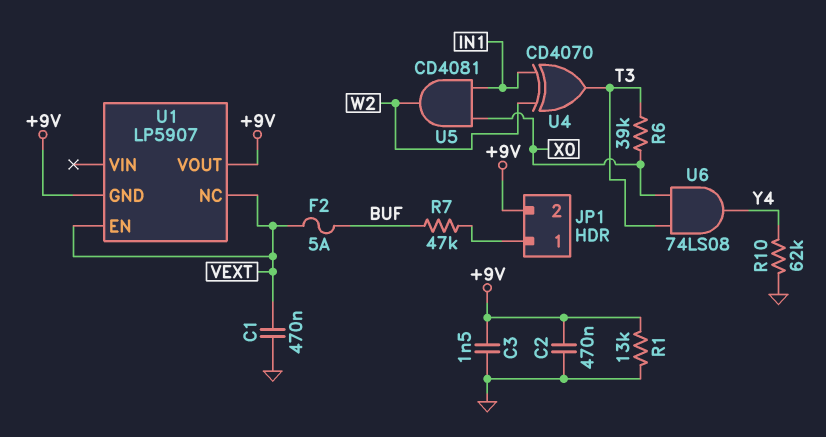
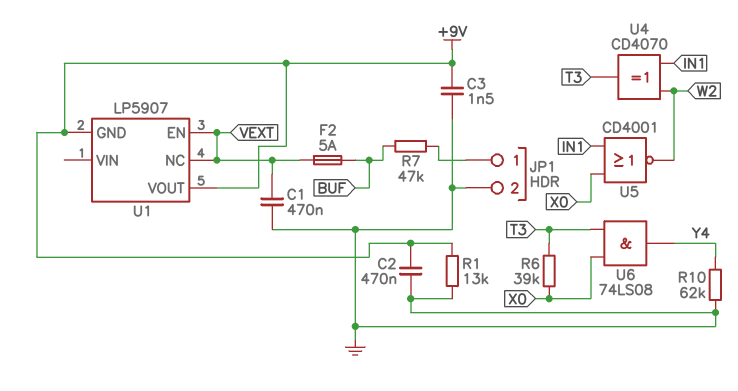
JP1 pin 2: +9V -> GND
U5: AND CD4081 (in IN1, in X0, out W2) -> NOR CD4001 (in IN1, in X0, out W2)

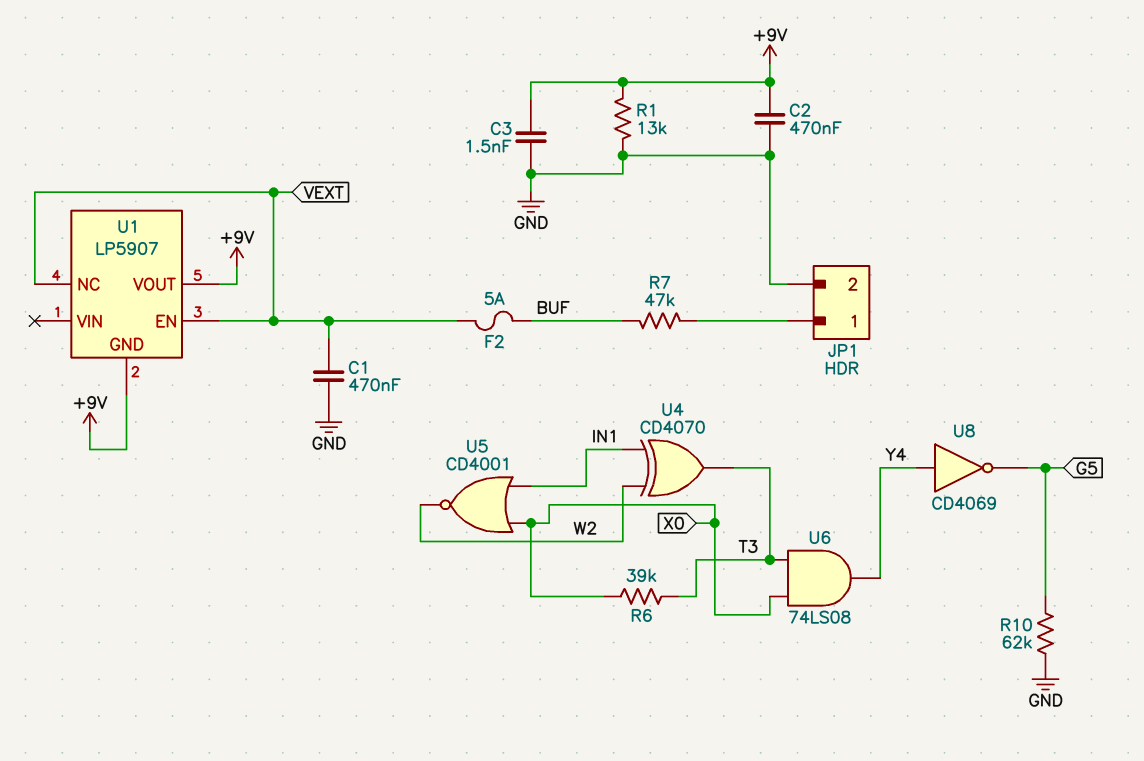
R10: 62k (GND, Y4) -> 62k (G5, GND)
U8: none -> NOT CD4069 (in Y4, out G5)

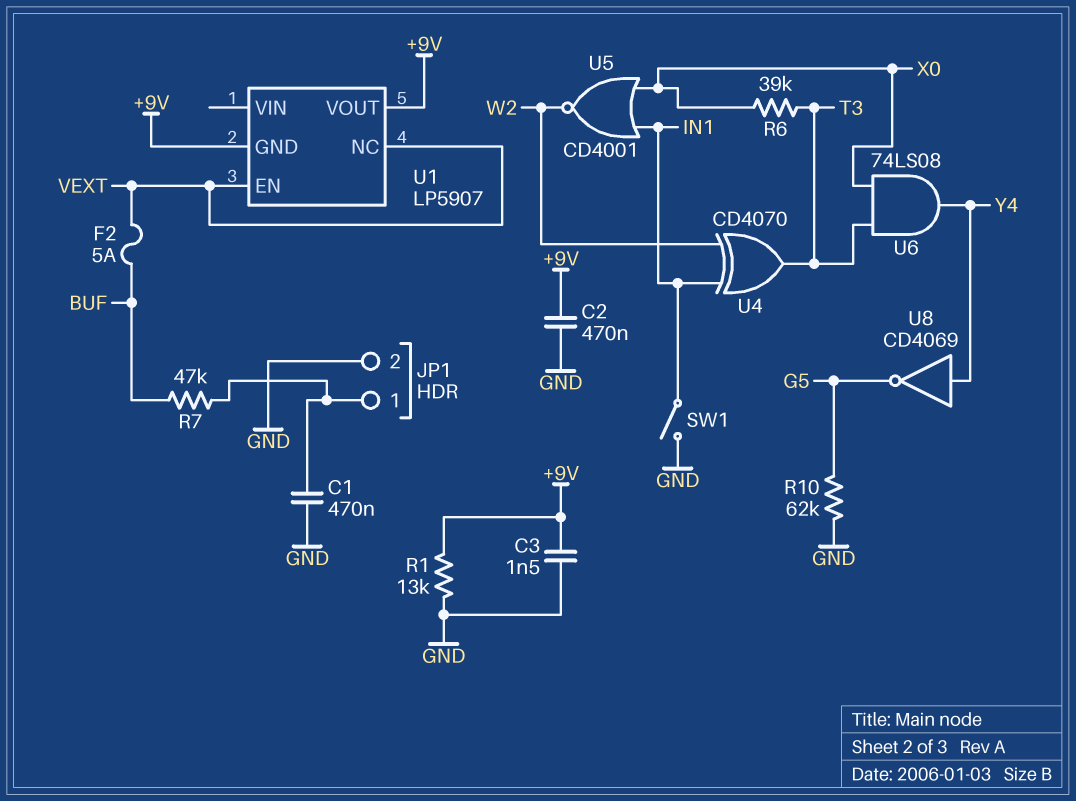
C1: 470nF (GND, VEXT) -> 470nF (GND, JP1/1)
SW1: none -> switch (GND, IN1)

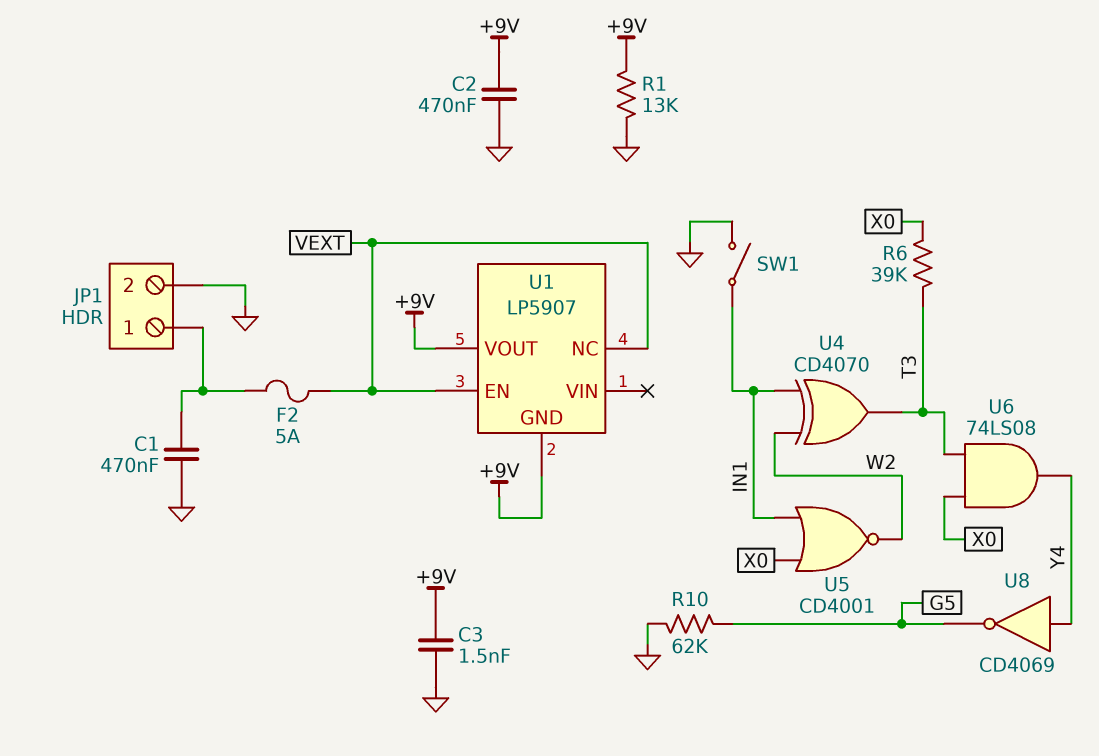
F2: 5A (BUF, VEXT) -> 5A (JP1/1, VEXT)
R7: 47k (BUF, JP1/1) -> none

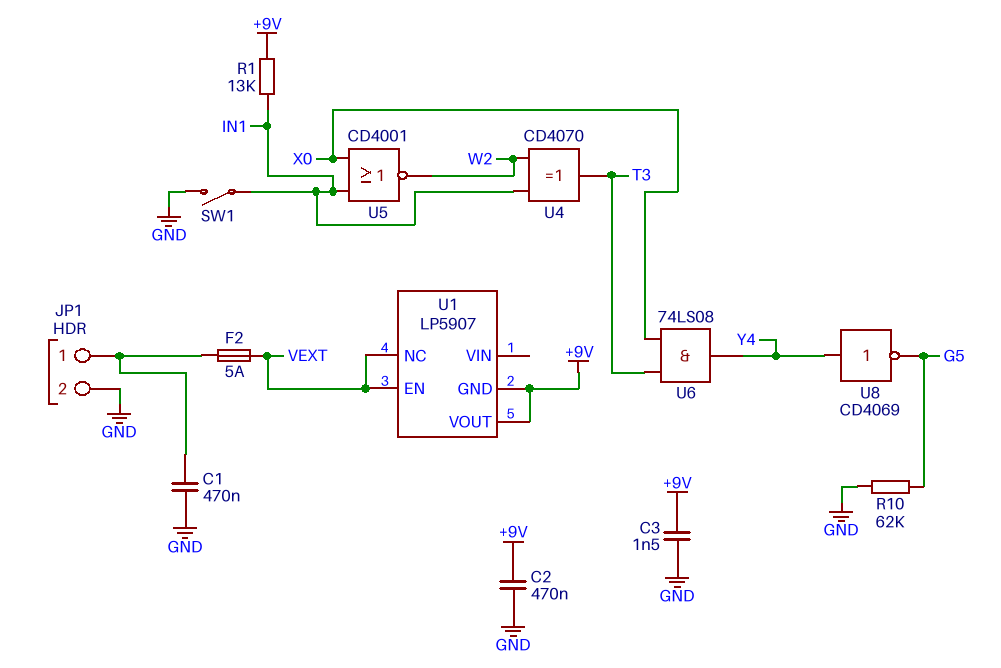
R1: 13k (+9V, GND) -> 13k (+9V, IN1)
R6: 39k (T3, X0) -> none

